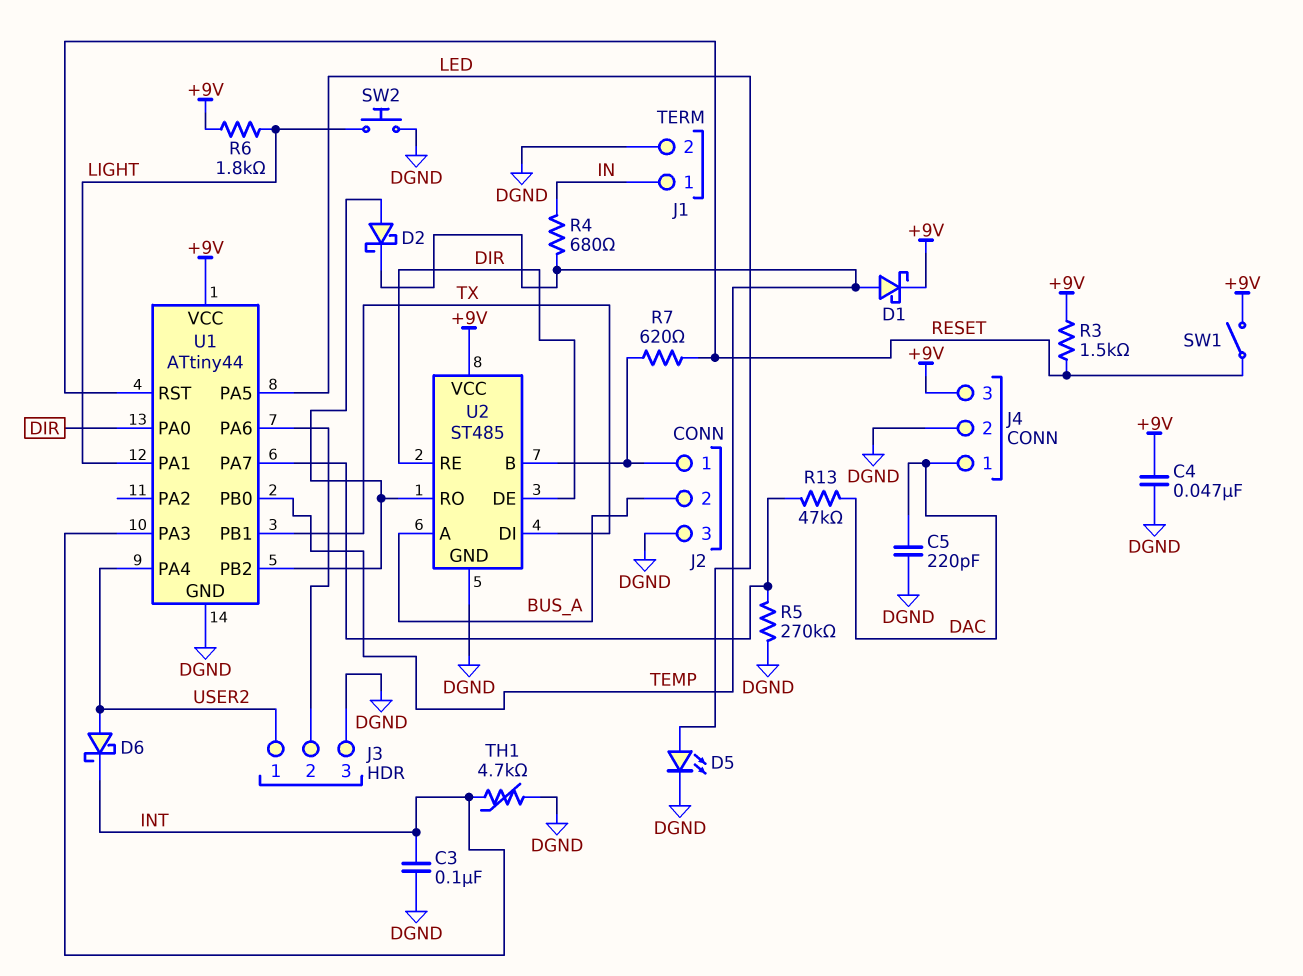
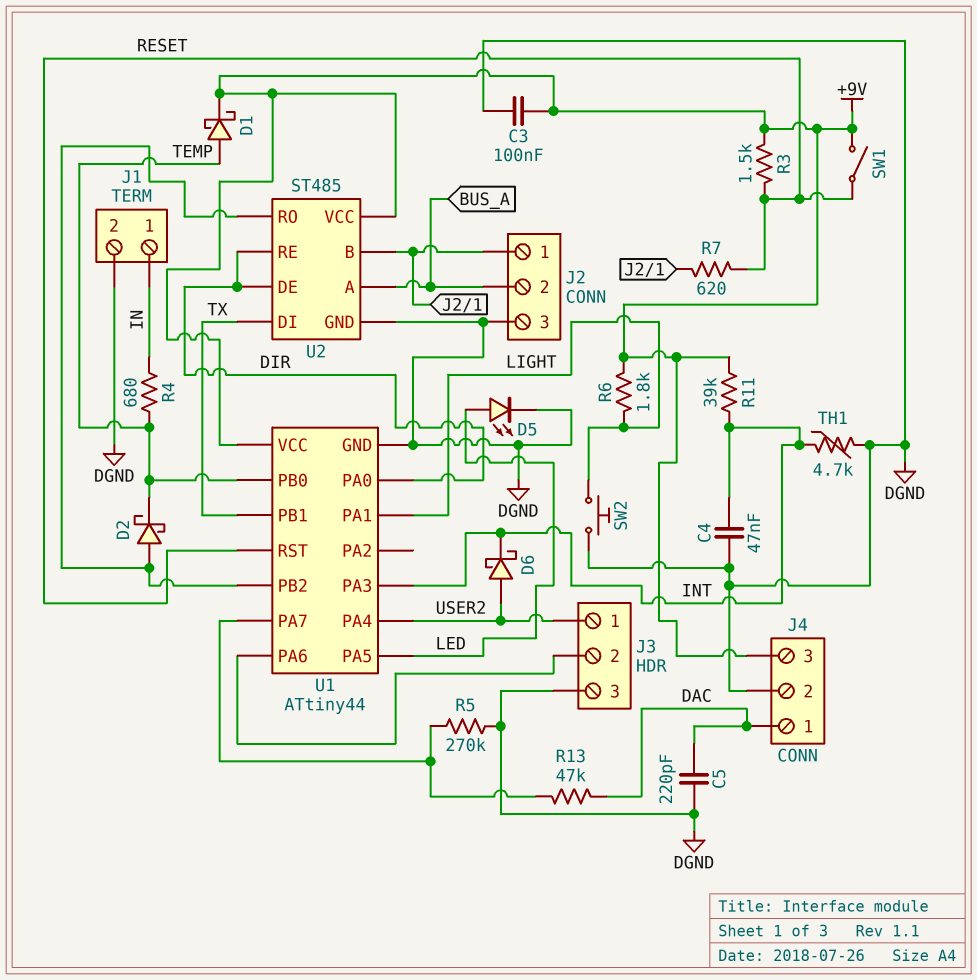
C3: 100nF (DGND, INT) -> 100nF (+9V, DGND)
C4: 47nF (+9V, DGND) -> 47nF (DGND, INT)
R11: none -> 39k (+9V, INT)

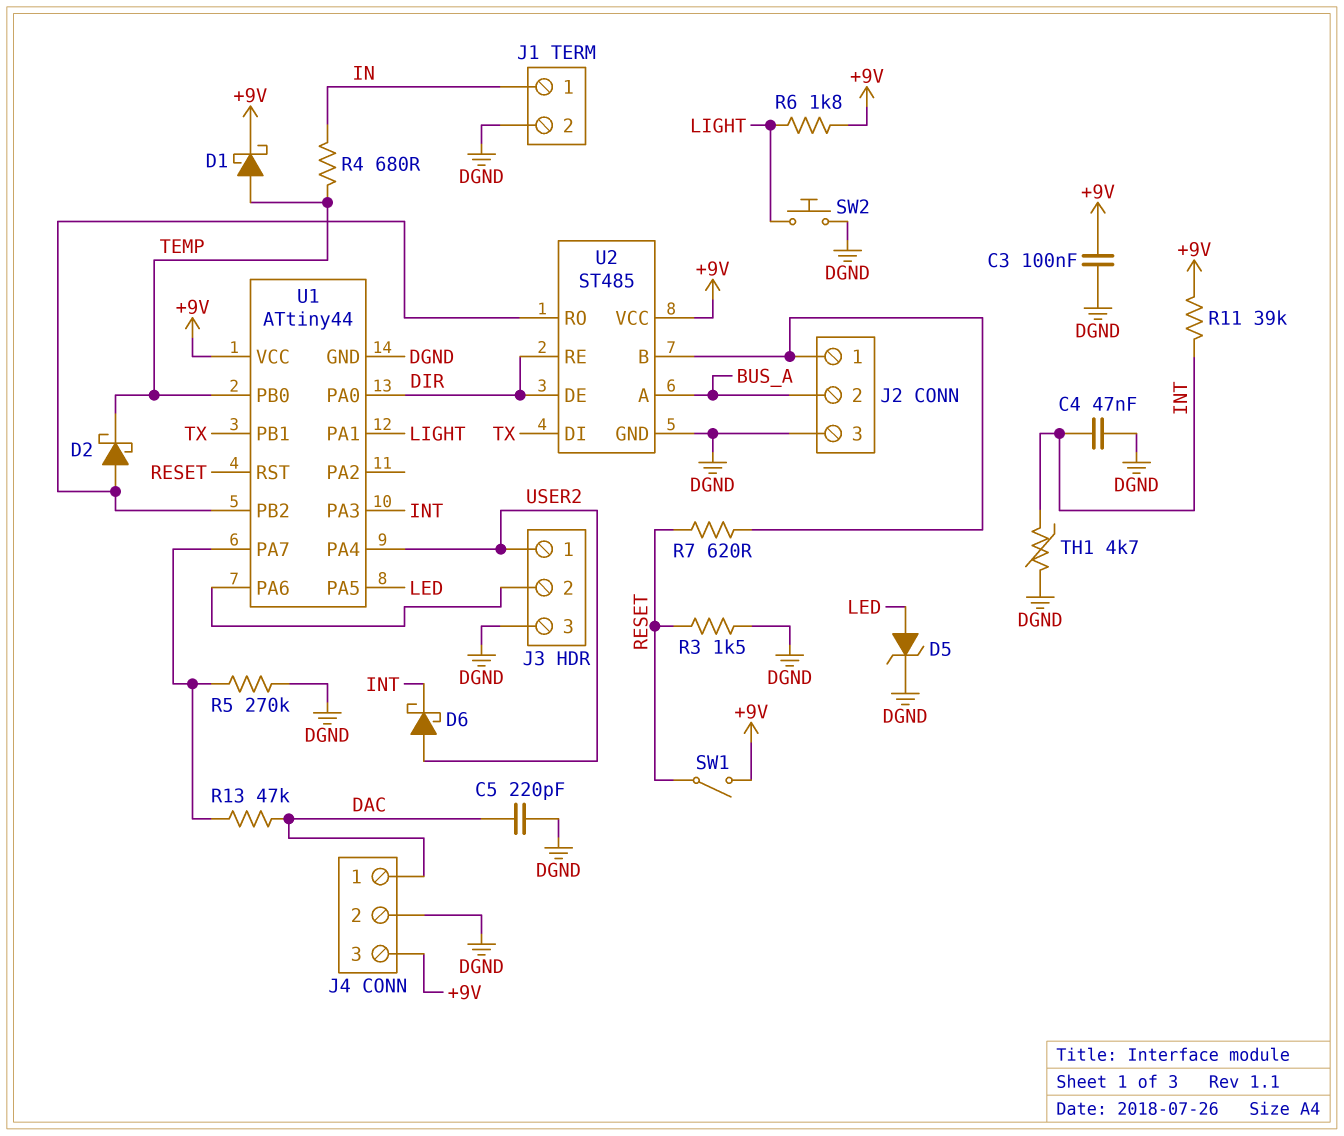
D5: LED (A LED, K DGND) -> zener (A LED, K DGND)
R3: 1.5k (+9V, RESET) -> 1.5k (DGND, RESET)

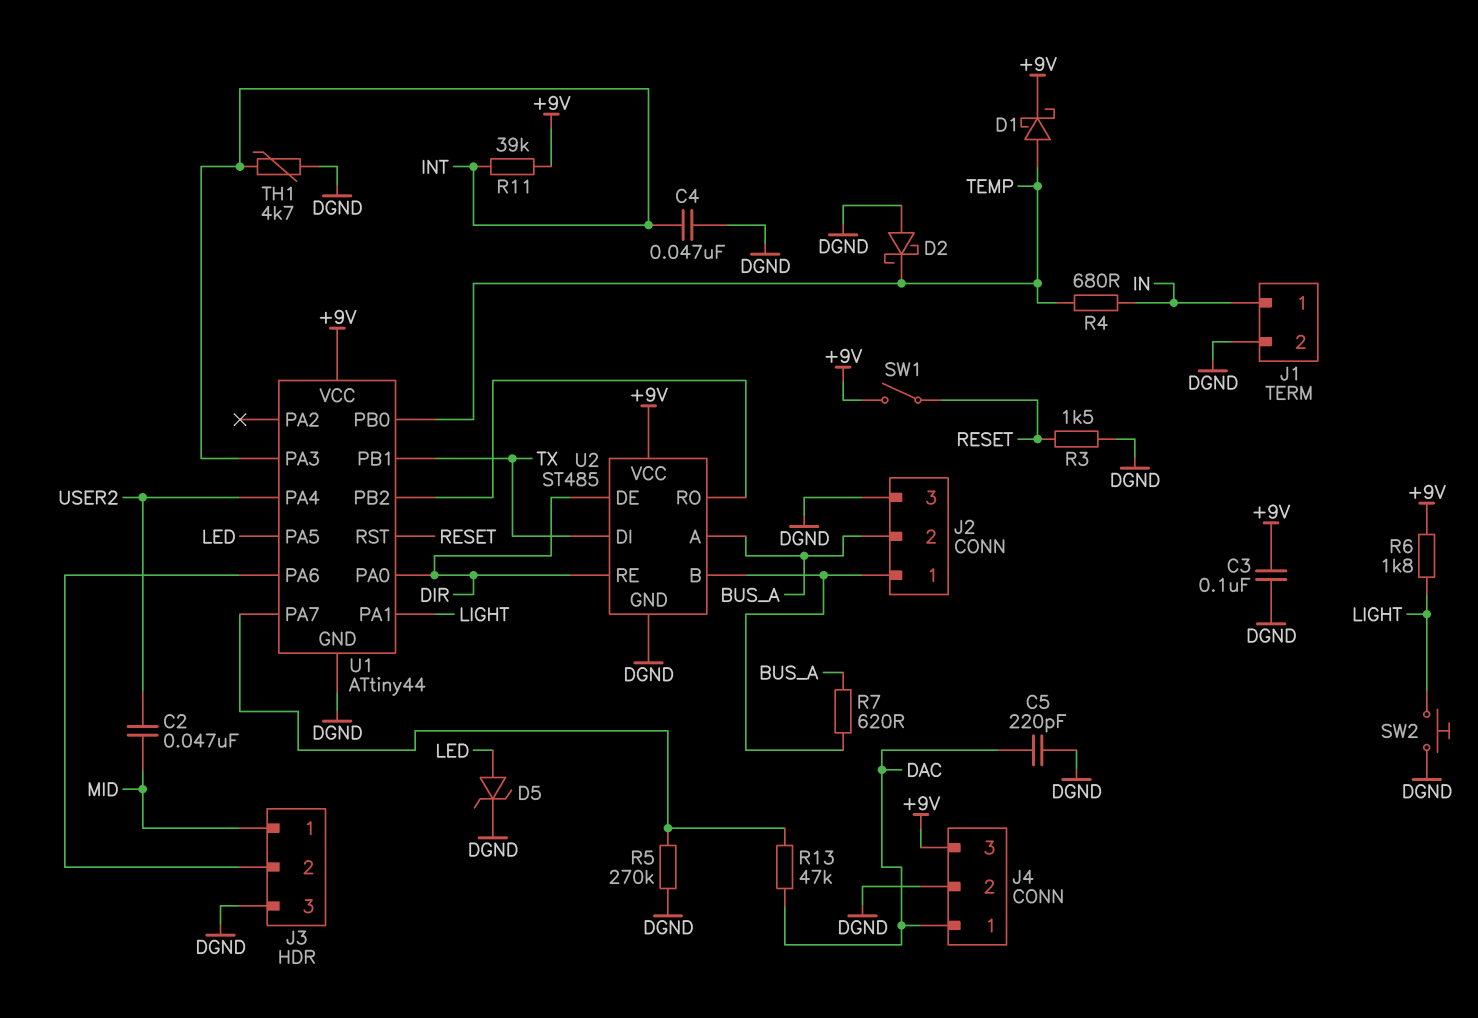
C2: none -> 47nF (MID, USER2)
D2: schottky (A U1/PB2, K TEMP) -> schottky (A DGND, K TEMP)
D6: schottky (A USER2, K INT) -> none
J3 pin 1: USER2 -> MID
R7: 620 (J2/1, RESET) -> 620 (BUS_A, J2/1)

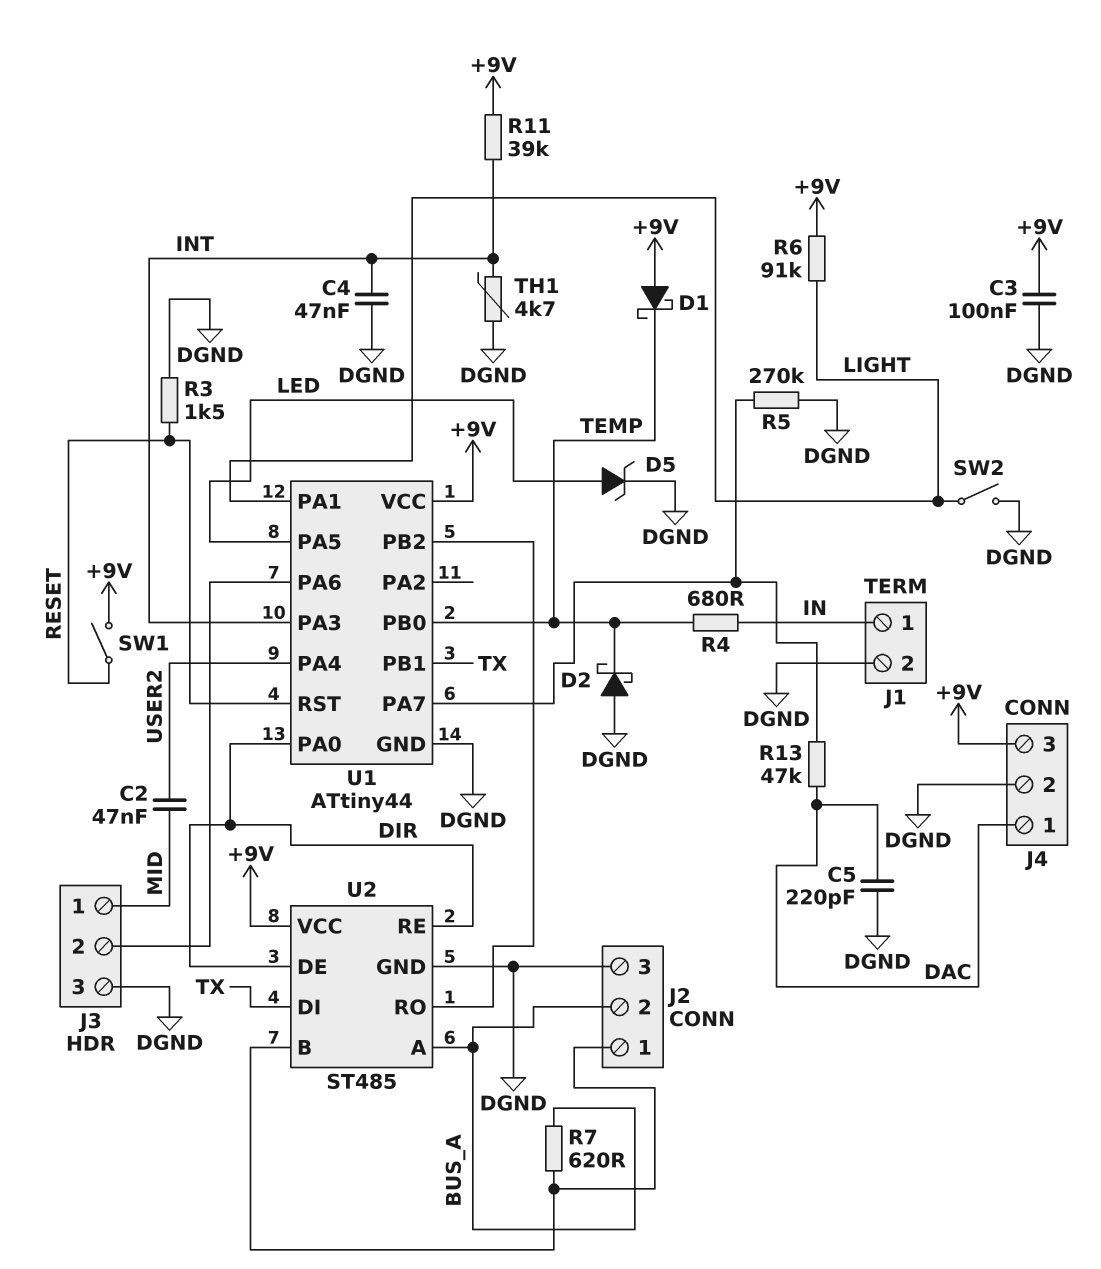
D1: schottky (A TEMP, K +9V) -> schottky (A +9V, K TEMP)
R6: 1.8k (+9V, LIGHT) -> 91k (+9V, LIGHT)
SW2: button (DGND, LIGHT) -> switch (DGND, LIGHT)

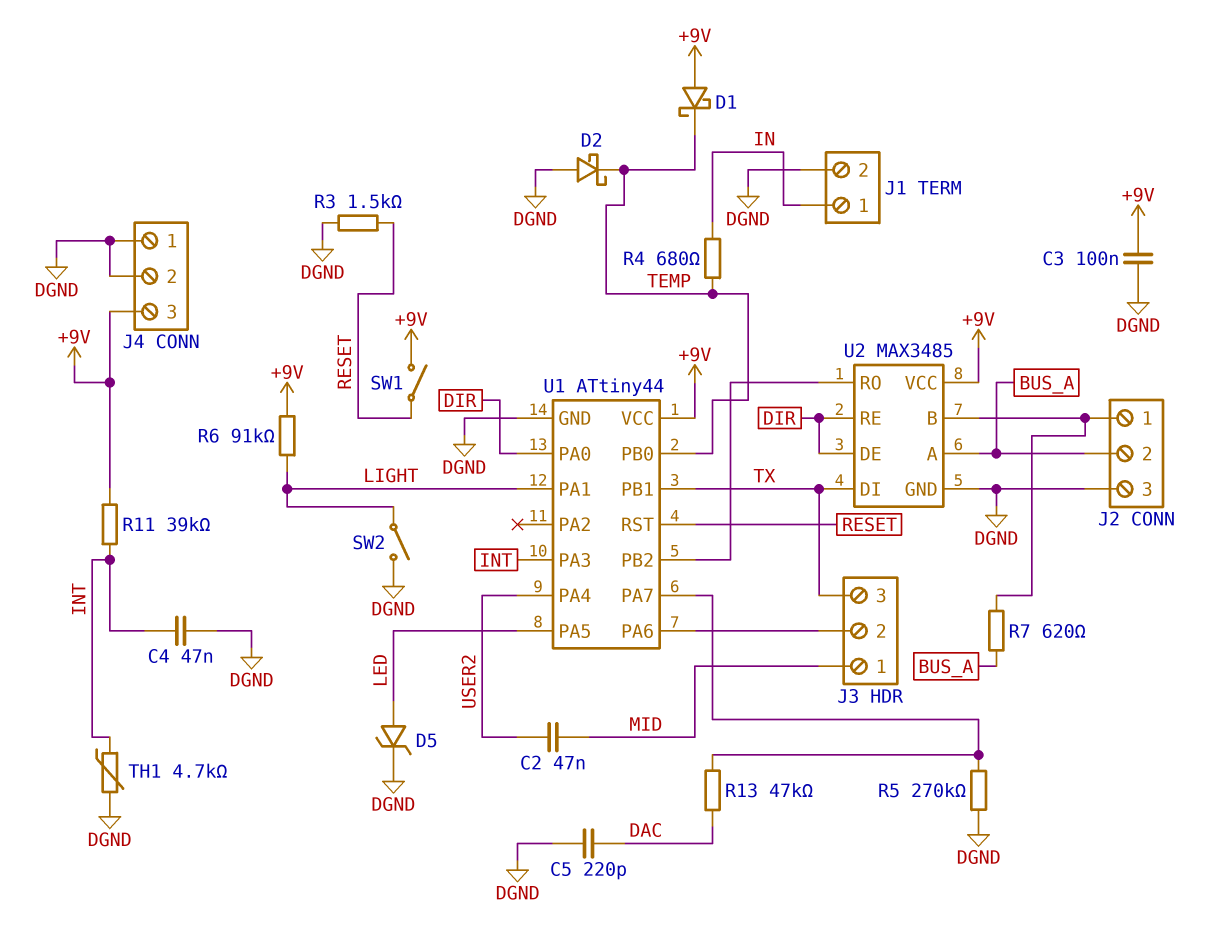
J3 pin 3: DGND -> TX
J4 pin 1: DAC -> DGND
U2: ST485 -> MAX3485

